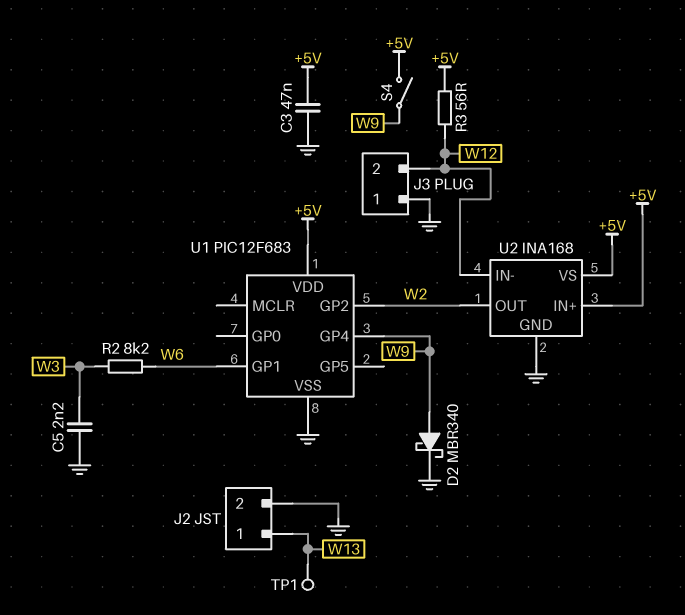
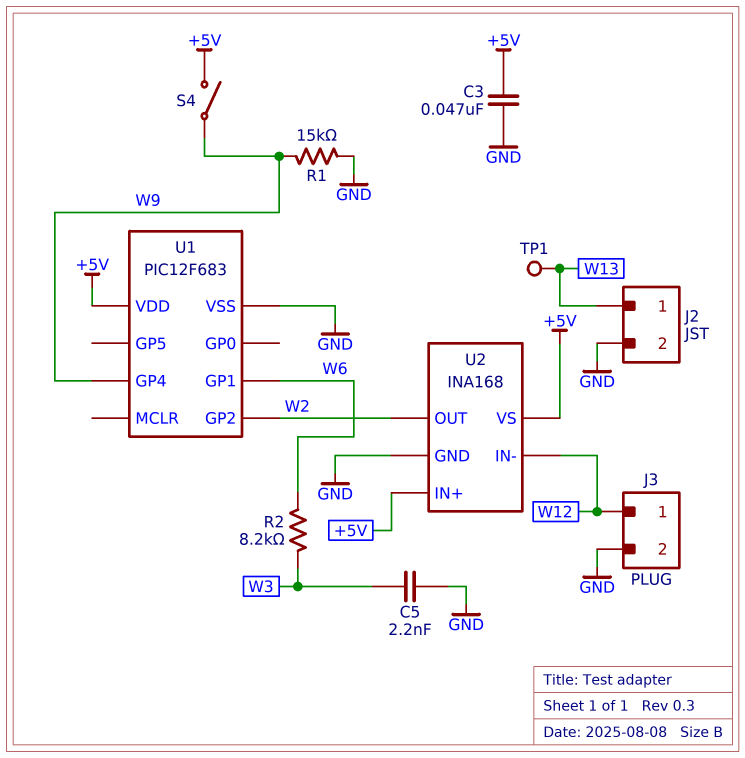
D2: schottky MBR340 (A W9, K GND) -> none
J3 pin 1: GND -> W12
J3 pin 2: W12 -> GND
R1: none -> 15k (GND, W9)
R3: 56 (+5V, W12) -> none

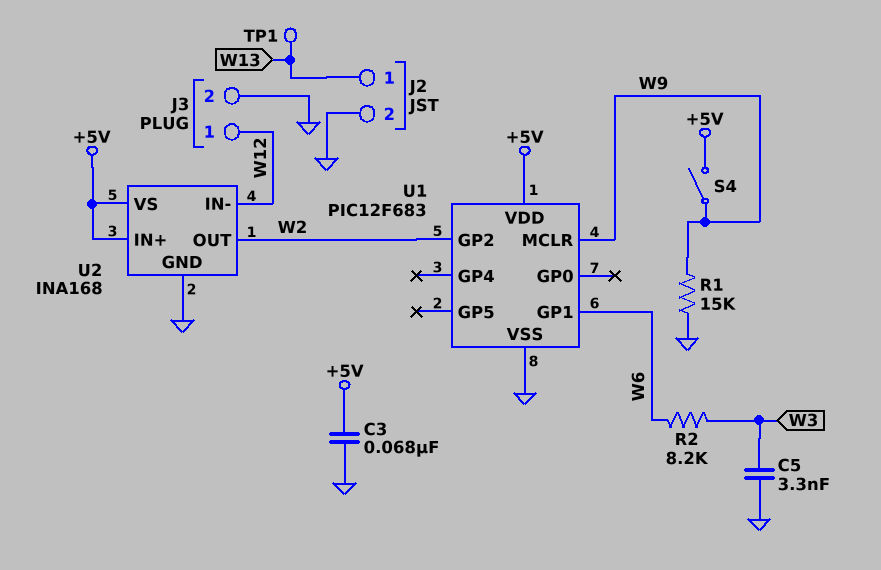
C3: 47nF (+5V, GND) -> 68nF (+5V, GND)
C5: 2.2nF (GND, W3) -> 3.3nF (GND, W3)
U1 pin GP4: W9 -> none
U1 pin MCLR: none -> W9

